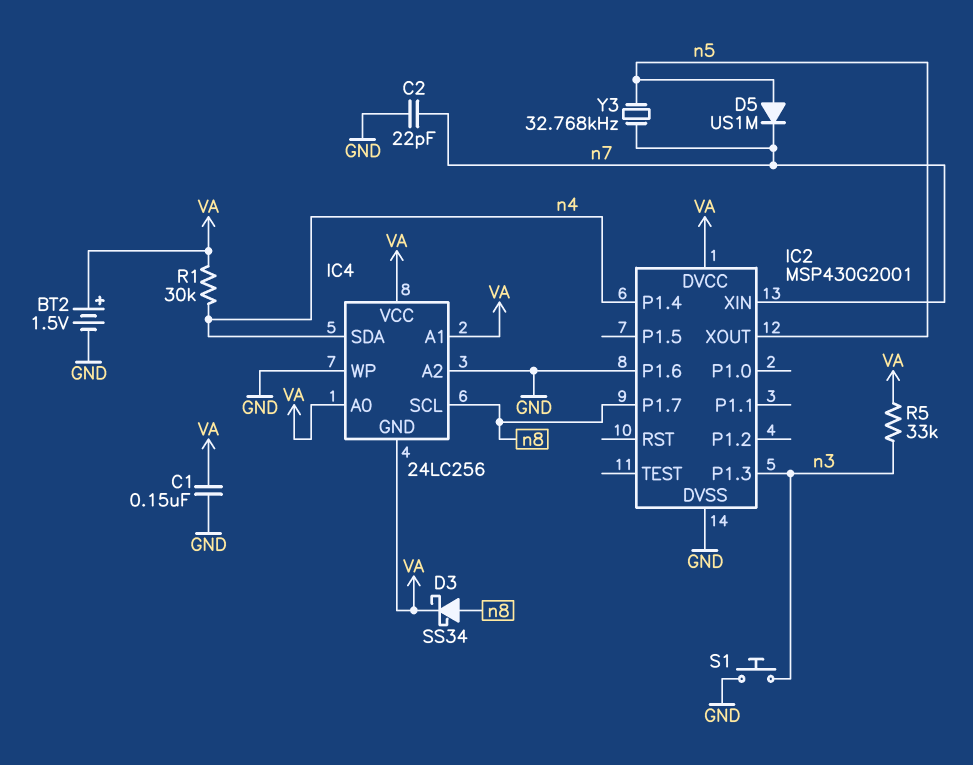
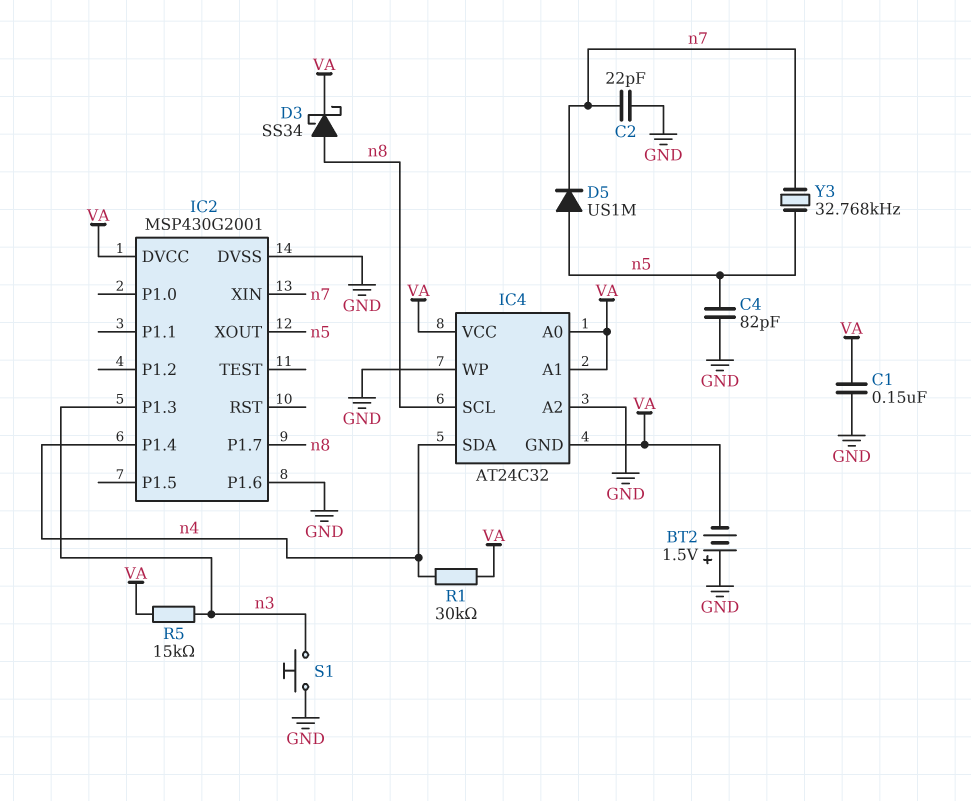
BT2: 1.5V (plus VA, minus GND) -> 1.5V (plus GND, minus VA)
C4: none -> 82pF (GND, n5)
IC4: 24LC256 -> AT24C32
R5: 33k (VA, n3) -> 15k (VA, n3)

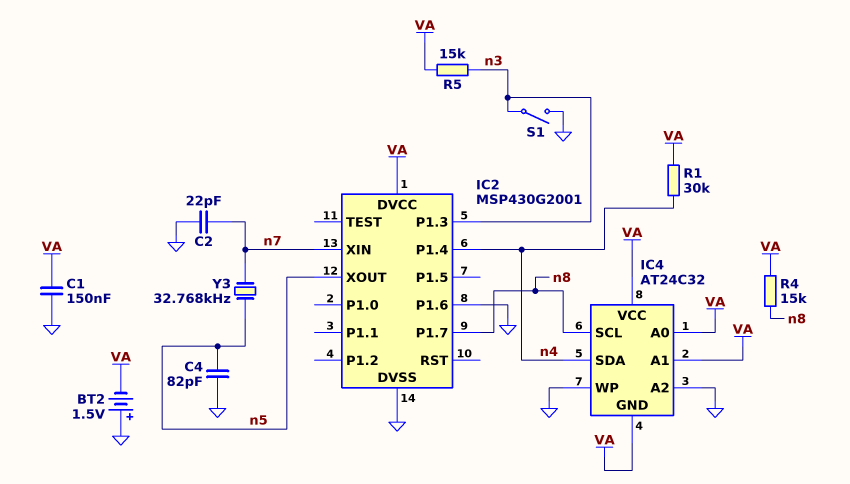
D3: schottky SS34 (A n8, K VA) -> none
D5: diode US1M (A n5, K n7) -> none
R4: none -> 15k (VA, n8)
S1: button (GND, n3) -> switch (GND, n3)

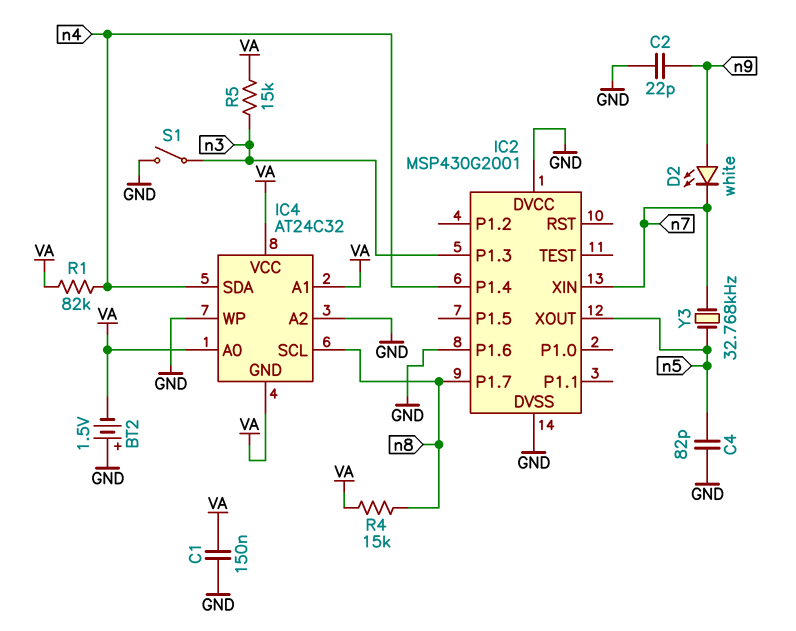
C2: 22pF (GND, n7) -> 22pF (GND, n9)
D2: none -> LED white (A n9, K n7)
IC2 pin DVCC: VA -> GND
R1: 30k (VA, n4) -> 82k (VA, n4)

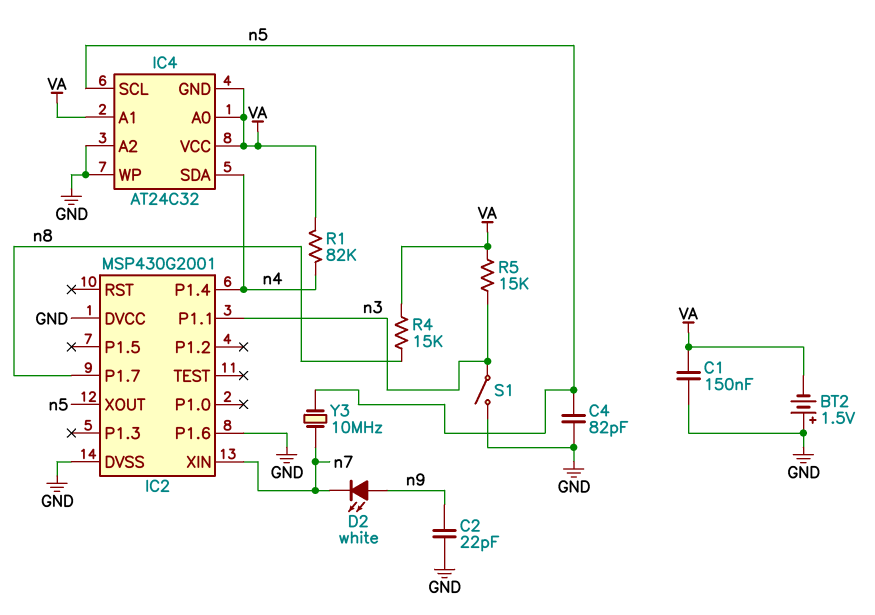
IC2 pin P1.1: none -> n3
IC2 pin P1.3: n3 -> none
IC4 pin SCL: n8 -> n5
Y3: 32.768kHz (n5, n7) -> 10MHz (n5, n7)

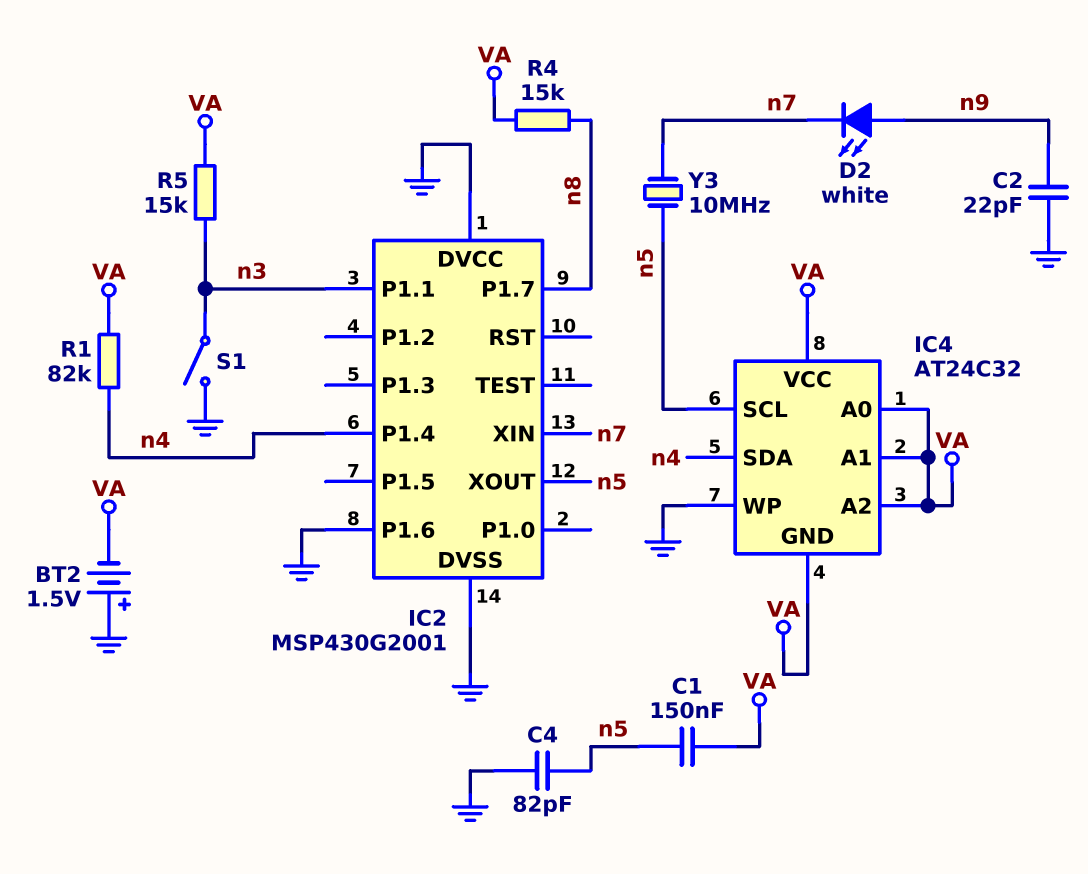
C1: 150nF (GND, VA) -> 150nF (VA, n5)
IC4 pin A2: GND -> VA

